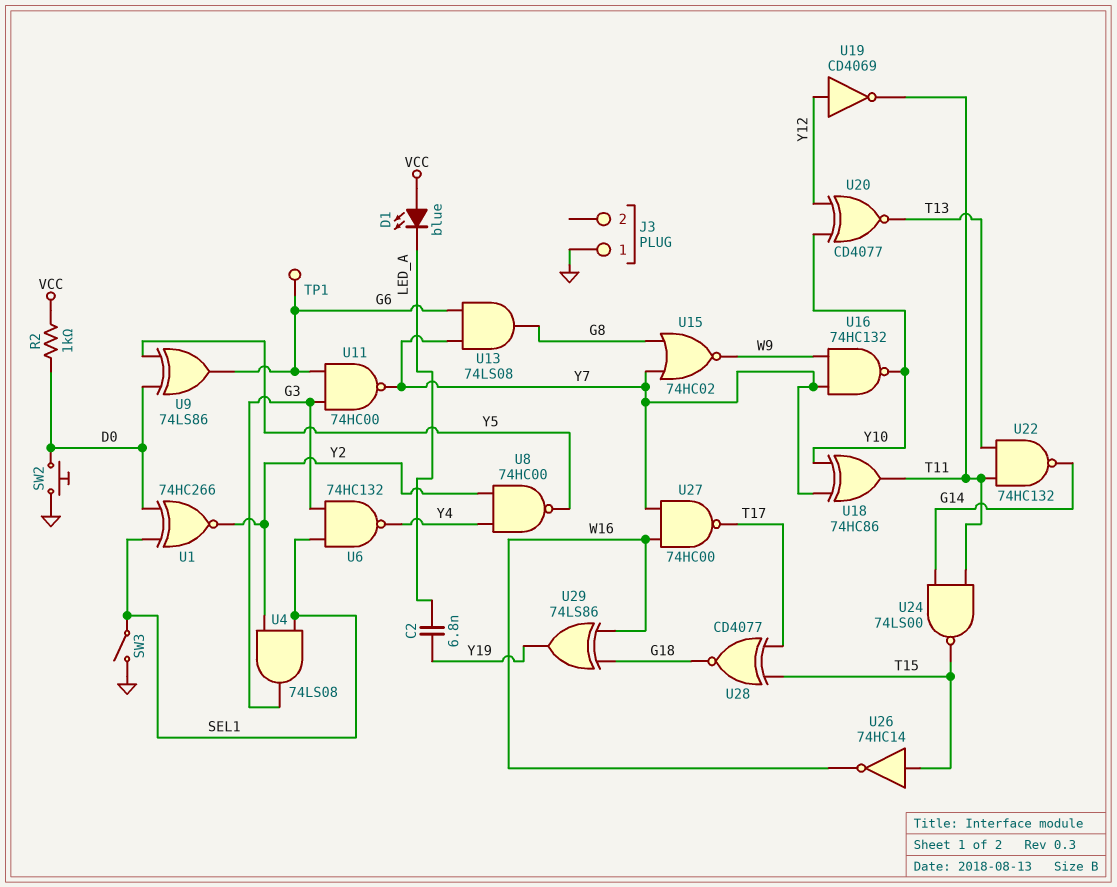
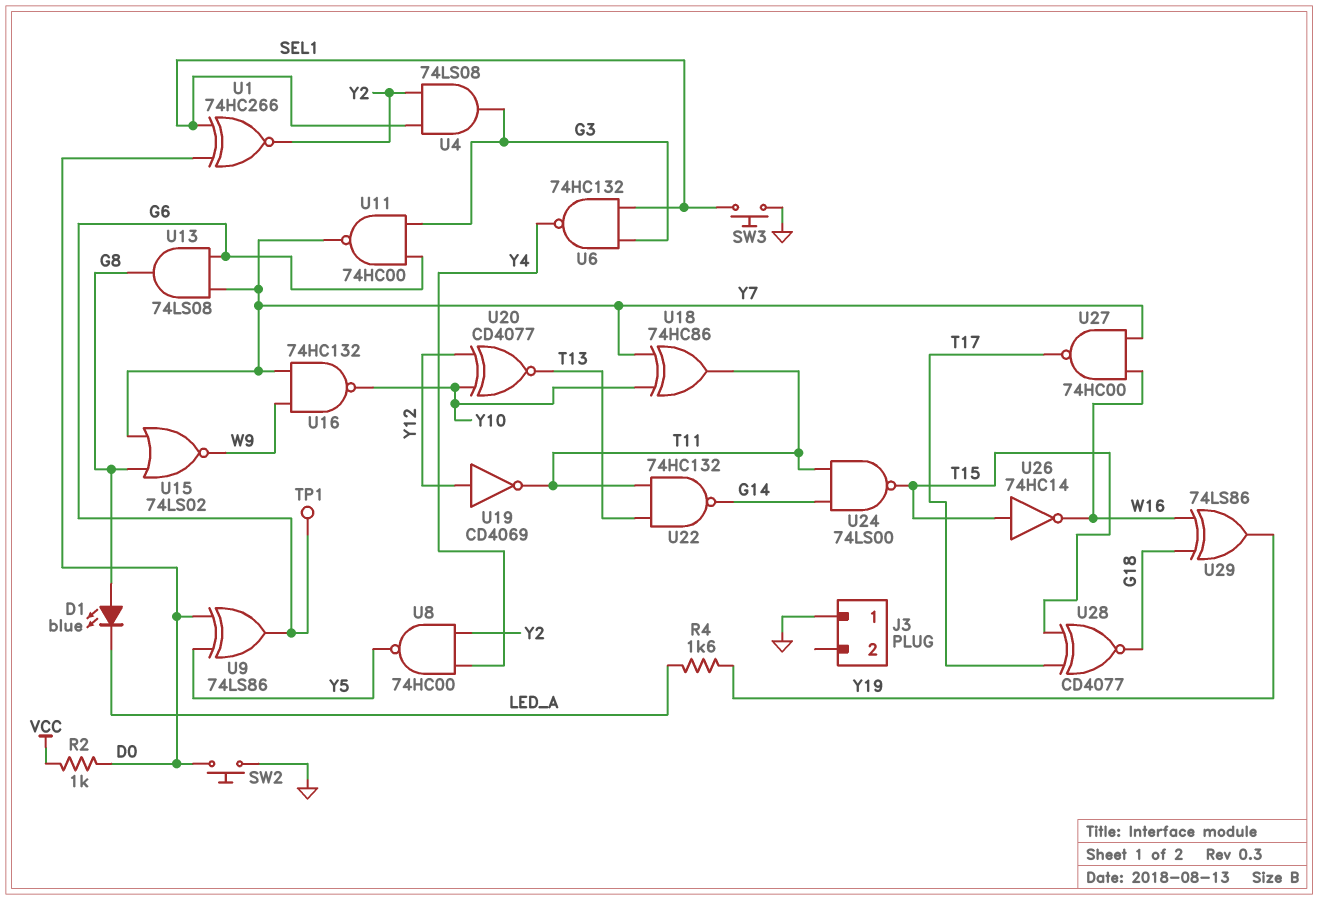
C2: 6.8nF (LED_A, Y19) -> none
D1: LED blue (A VCC, K LED_A) -> LED blue (A G8, K LED_A)
R4: none -> 1.6k (LED_A, Y19)
SW3: switch (GND, SEL1) -> button (GND, SEL1)
U15: NOR 74HC02 (in G8, in Y7, out W9) -> NOR 74LS02 (in G8, in Y7, out W9)

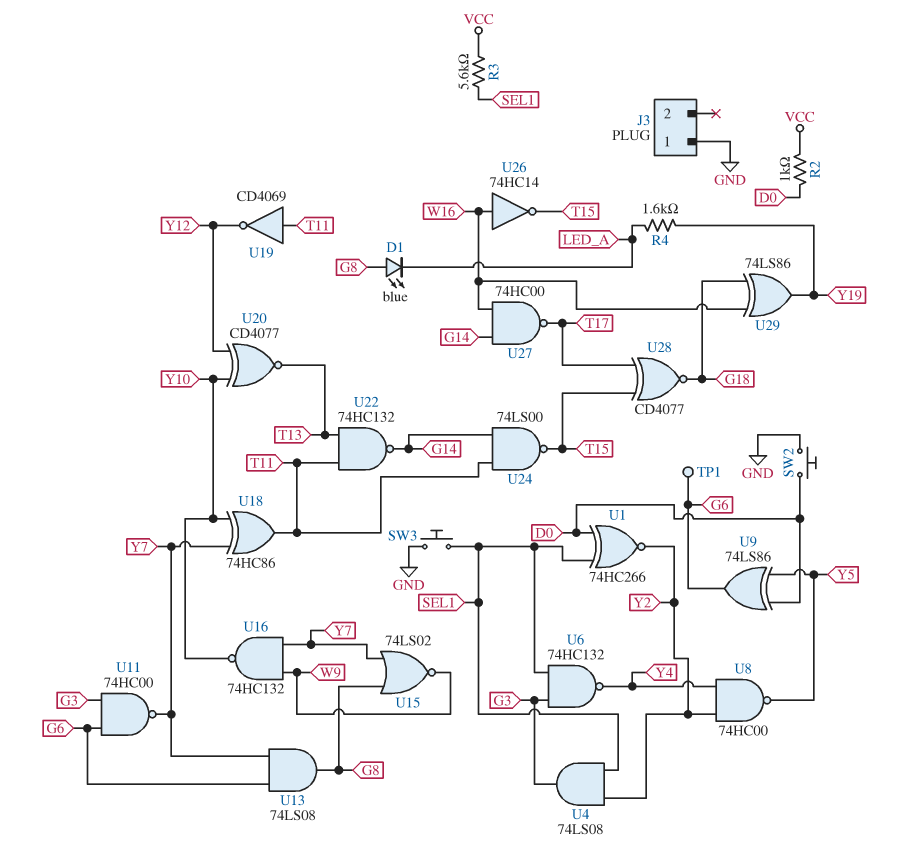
R3: none -> 5.6k (SEL1, VCC)
U19: NOT CD4069 (in Y12, out T11) -> NOT CD4069 (in T11, out Y12)
U26: NOT 74HC14 (in T15, out W16) -> NOT 74HC14 (in W16, out T15)
U27: NAND 74HC00 (in W16, in Y7, out T17) -> NAND 74HC00 (in G14, in W16, out T17)

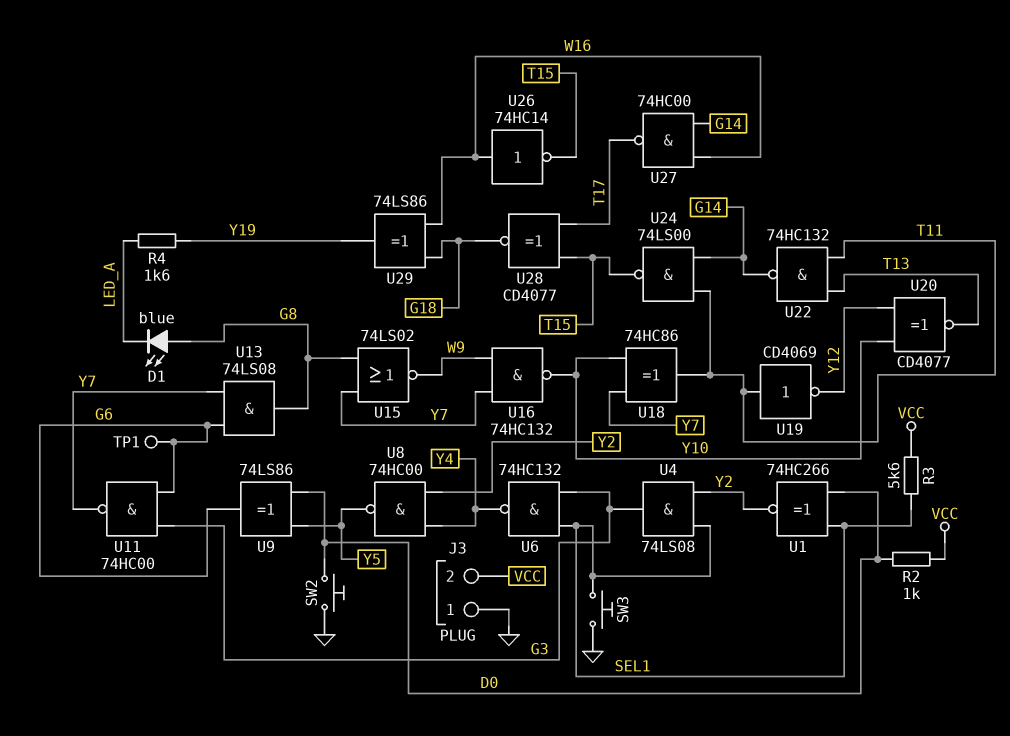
J3 pin 2: none -> VCC

